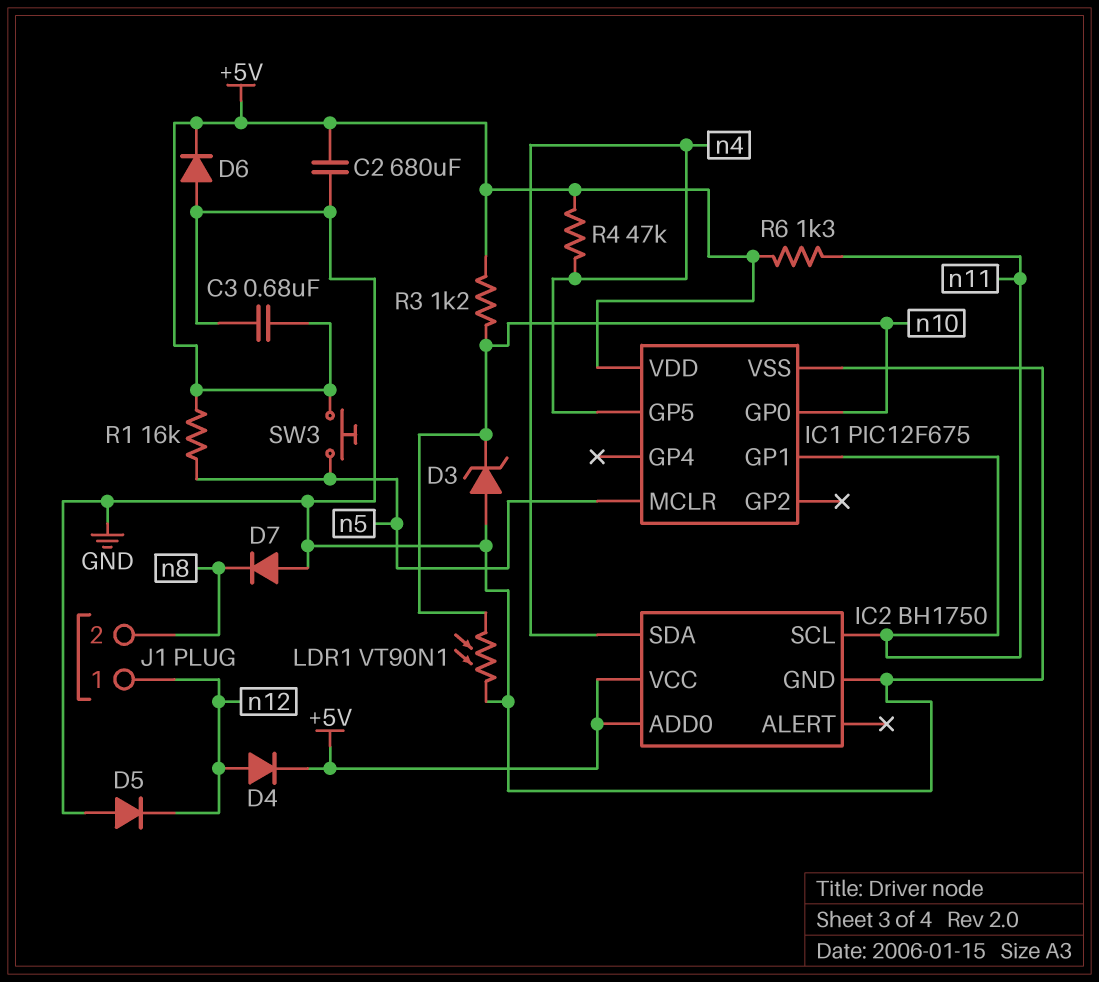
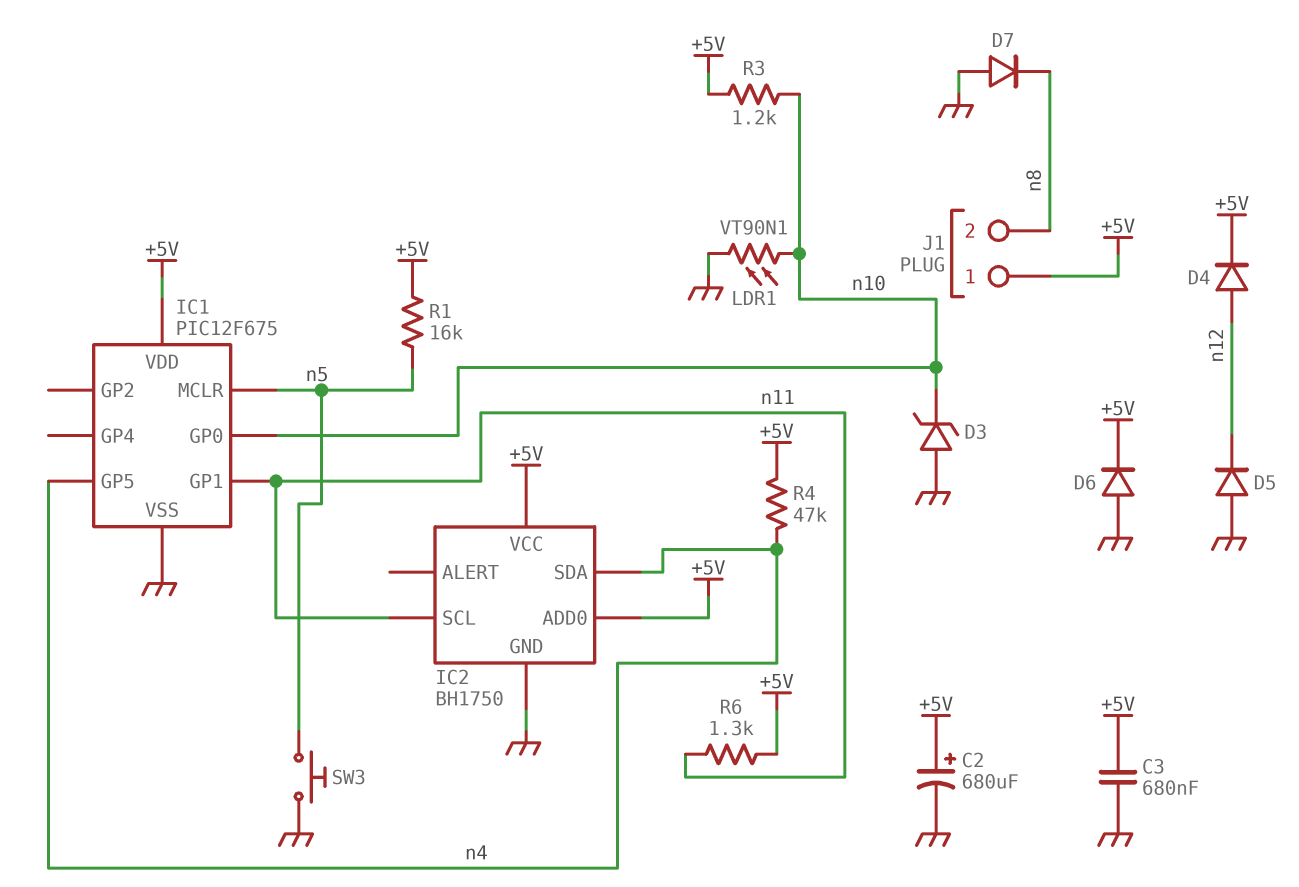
C2: 680uF (+5V, GND) -> 680uF (plus +5V, minus GND)
J1 pin 1: n12 -> +5V
SW3: button (+5V, n5) -> button (GND, n5)

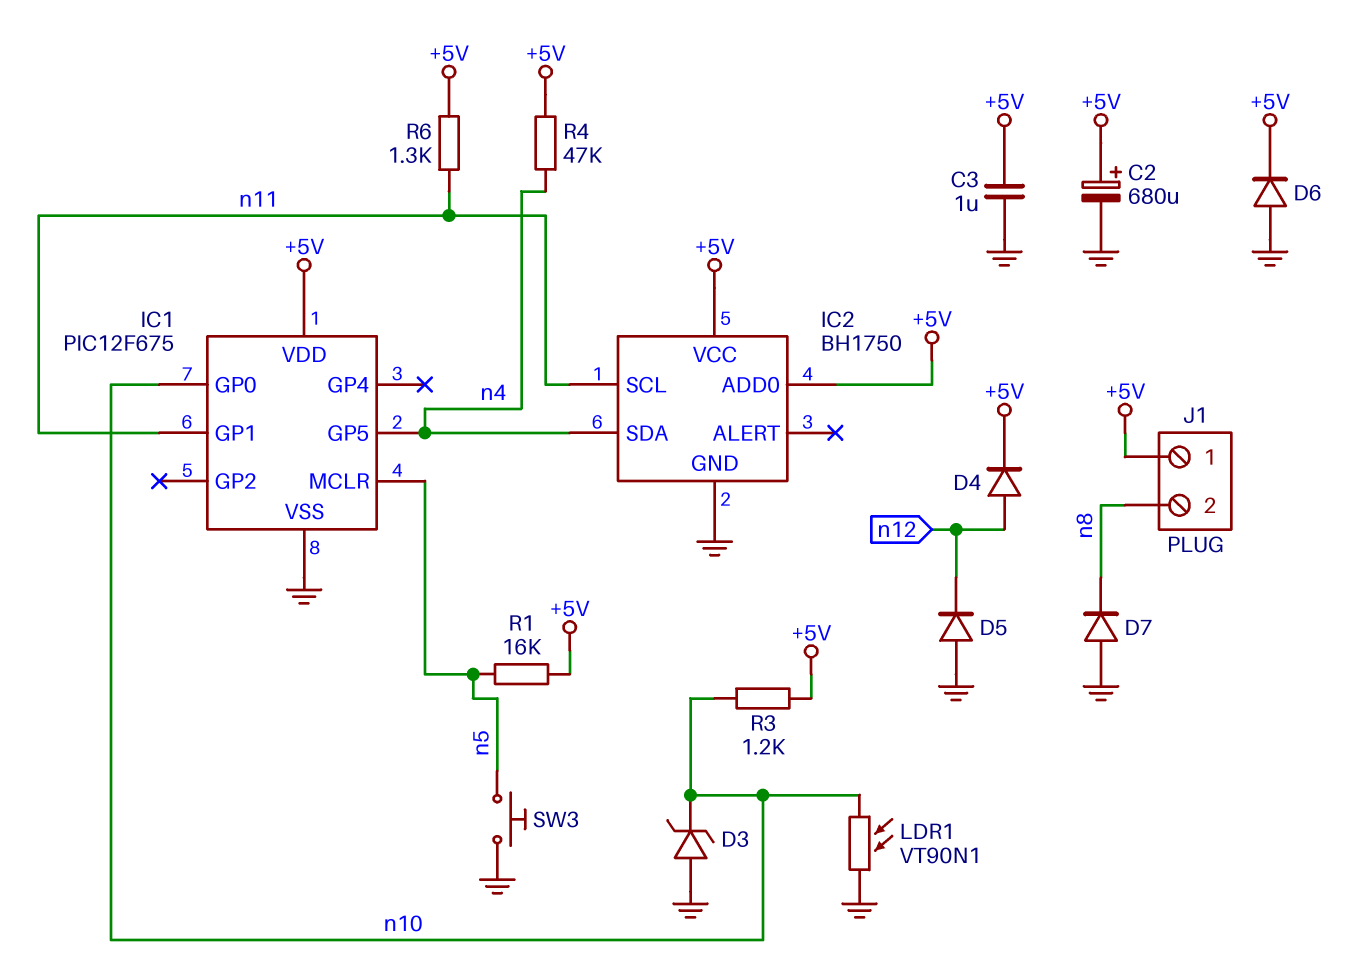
C3: 680nF (+5V, GND) -> 1uF (+5V, GND)

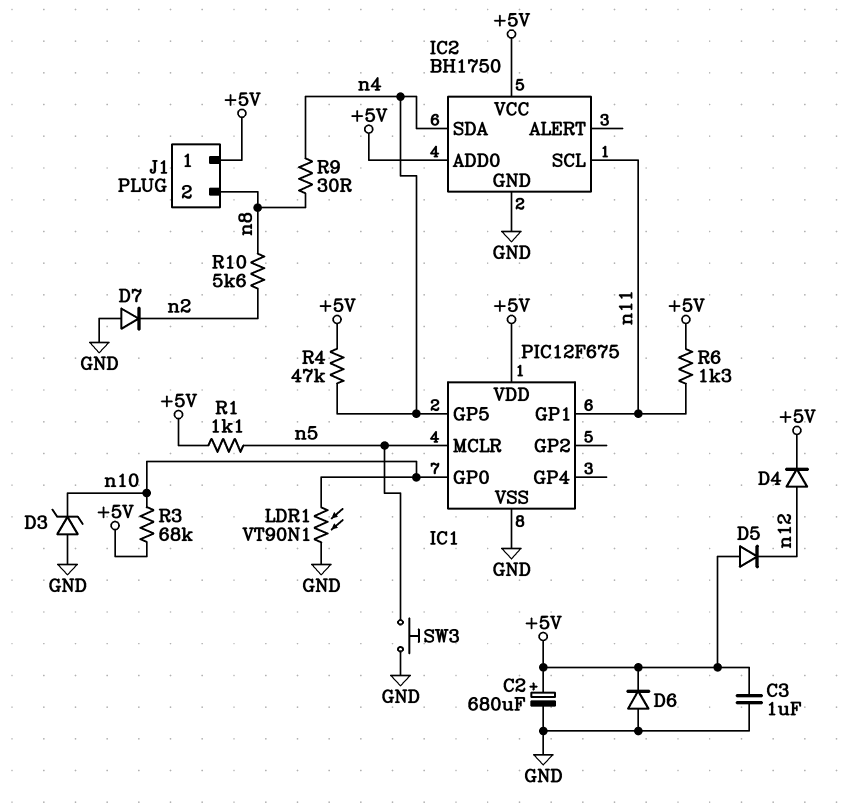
D5: diode (A GND, K n12) -> diode (A +5V, K n12)
D7: diode (A GND, K n8) -> diode (A GND, K n2)
R1: 16k (+5V, n5) -> 1.1k (+5V, n5)
R3: 1.2k (+5V, n10) -> 68k (+5V, n10)
R9: none -> 30 (n4, n8)
R10: none -> 5.6k (n2, n8)

